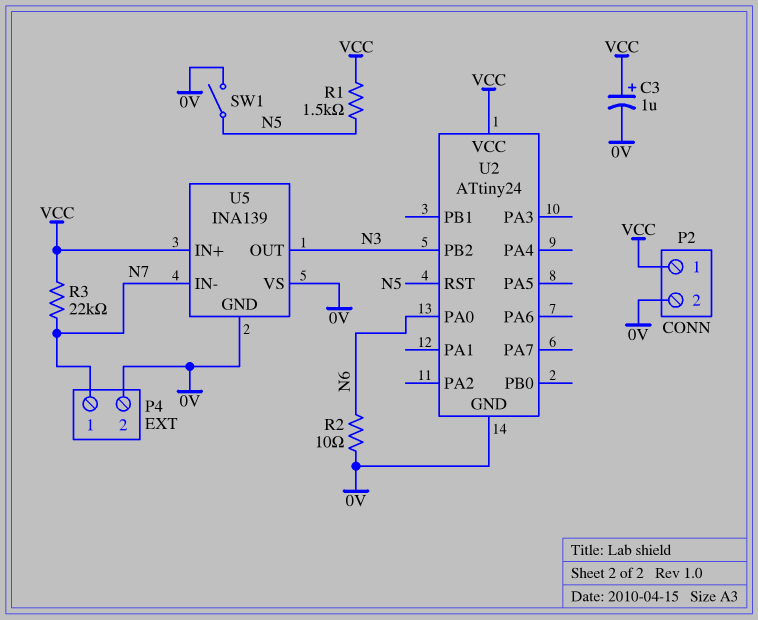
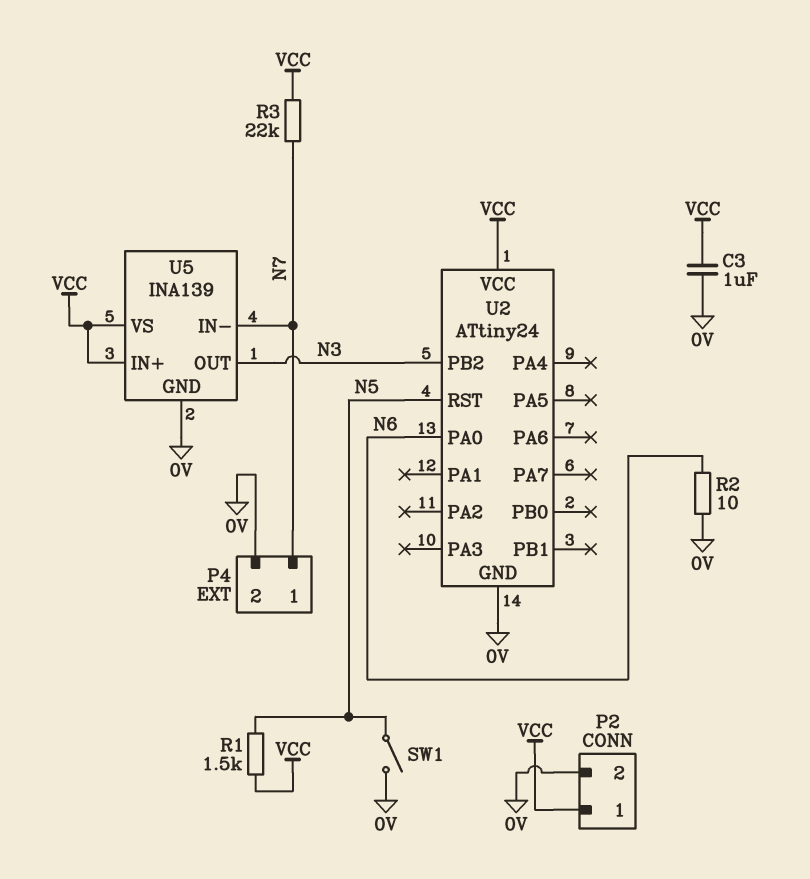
C3: 1uF (plus VCC, minus 0V) -> 1uF (0V, VCC)
U5 pin VS: 0V -> VCC

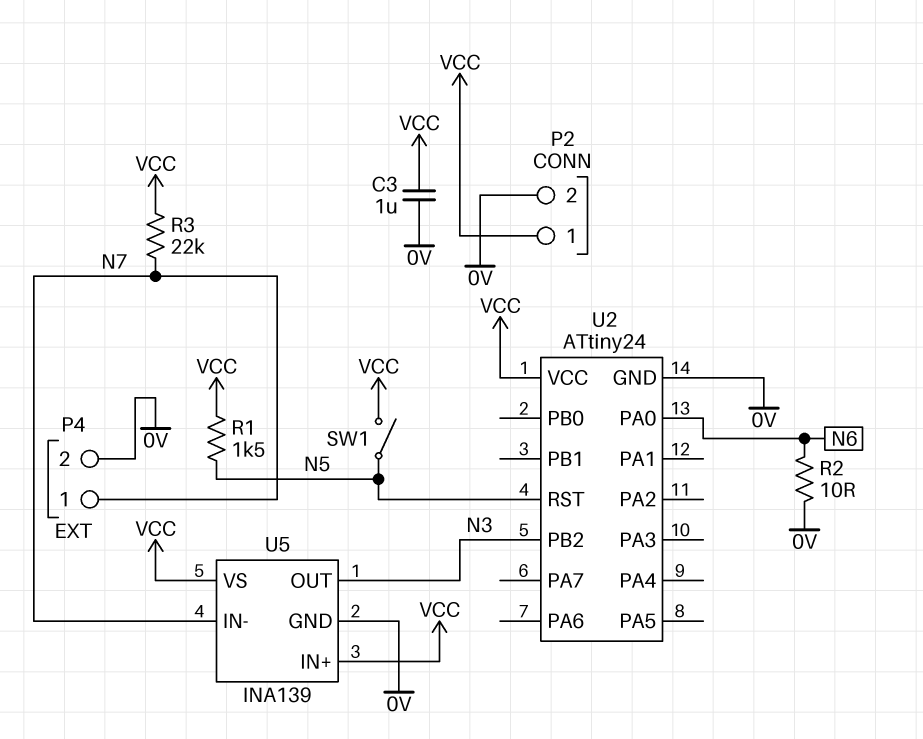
SW1: switch (0V, N5) -> switch (N5, VCC)

